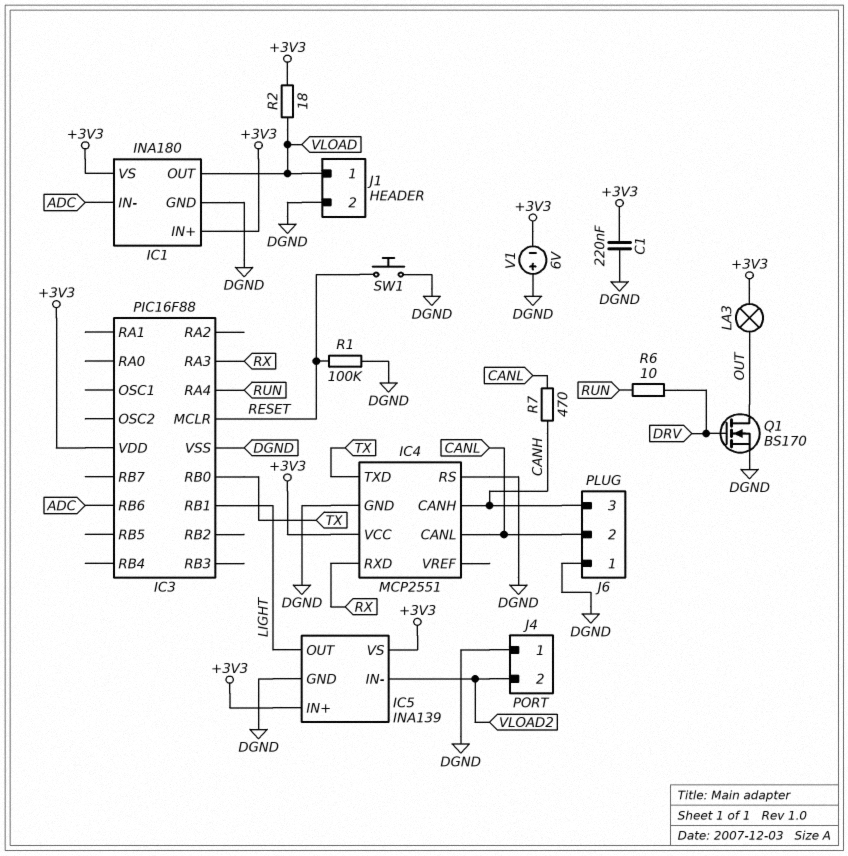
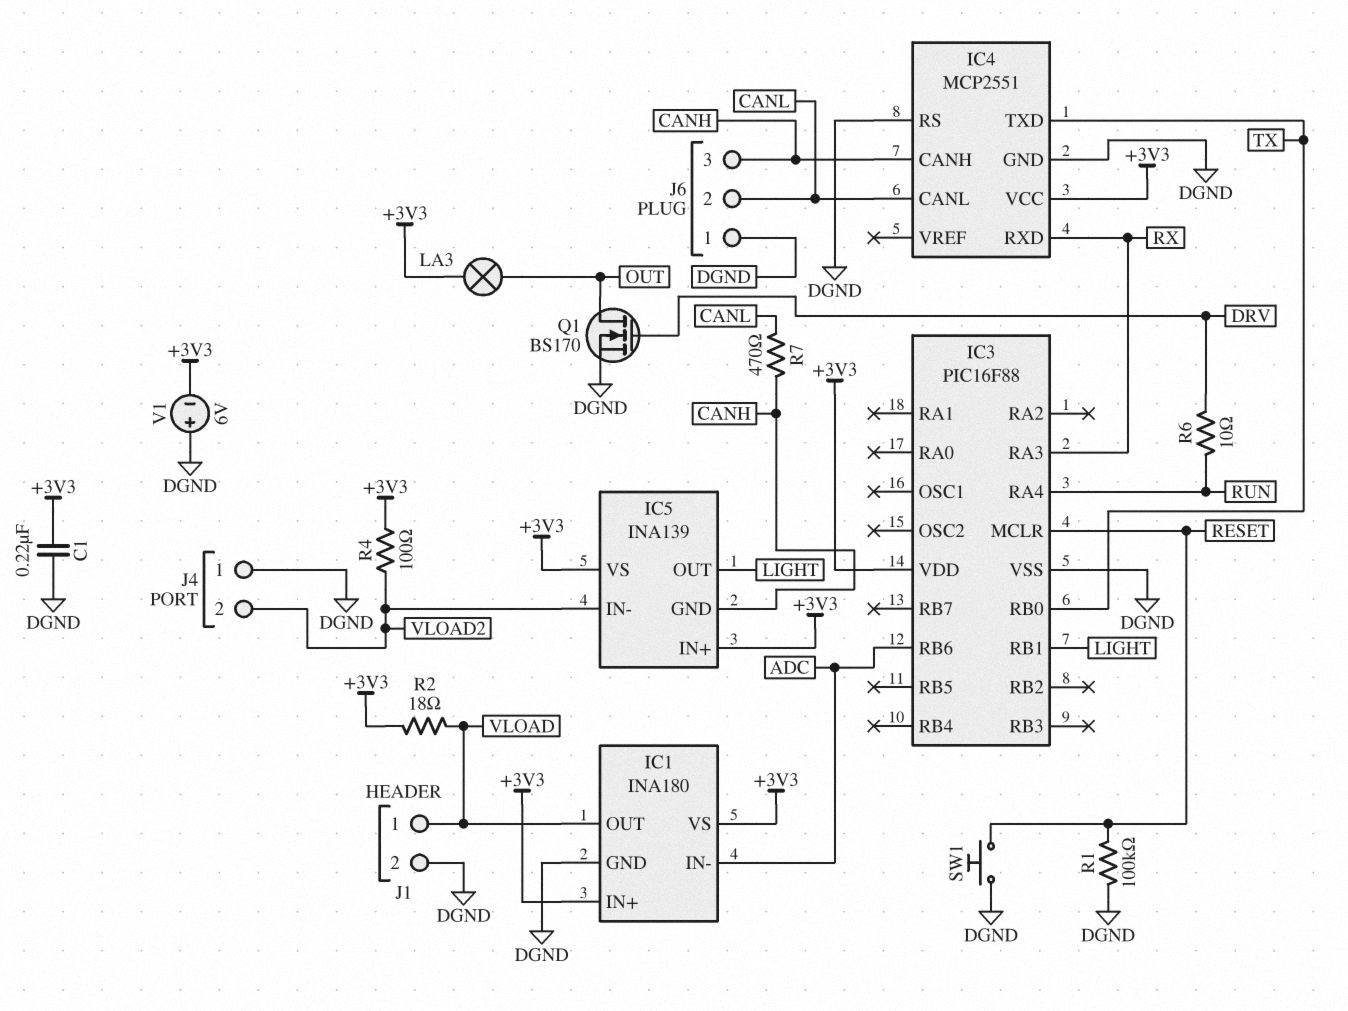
IC5 pin GND: DGND -> CANH
R4: none -> 100 (+3V3, VLOAD2)

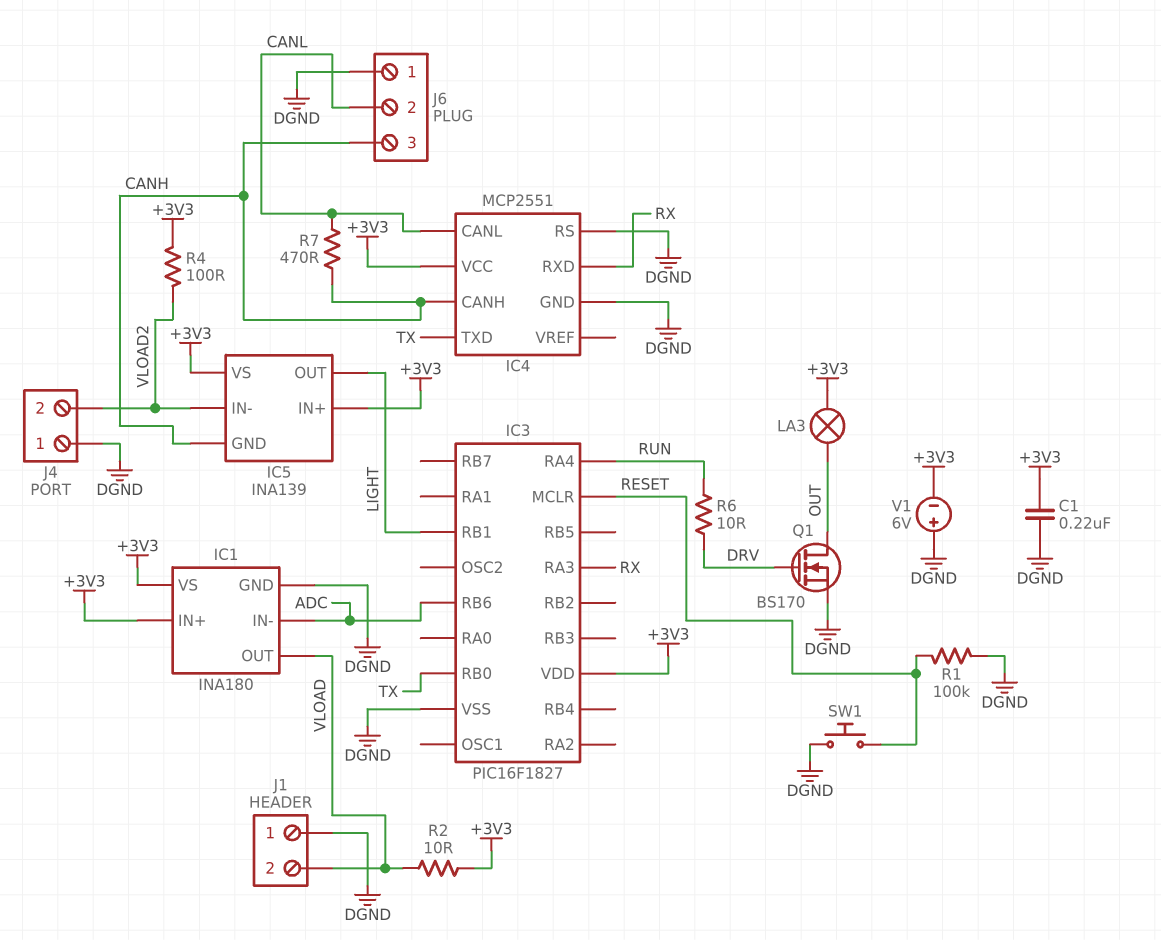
IC3: PIC16F88 -> PIC16F1827
J1 pin 1: VLOAD -> DGND
J1 pin 2: DGND -> VLOAD
R2: 18 (+3V3, VLOAD) -> 10 (+3V3, VLOAD)

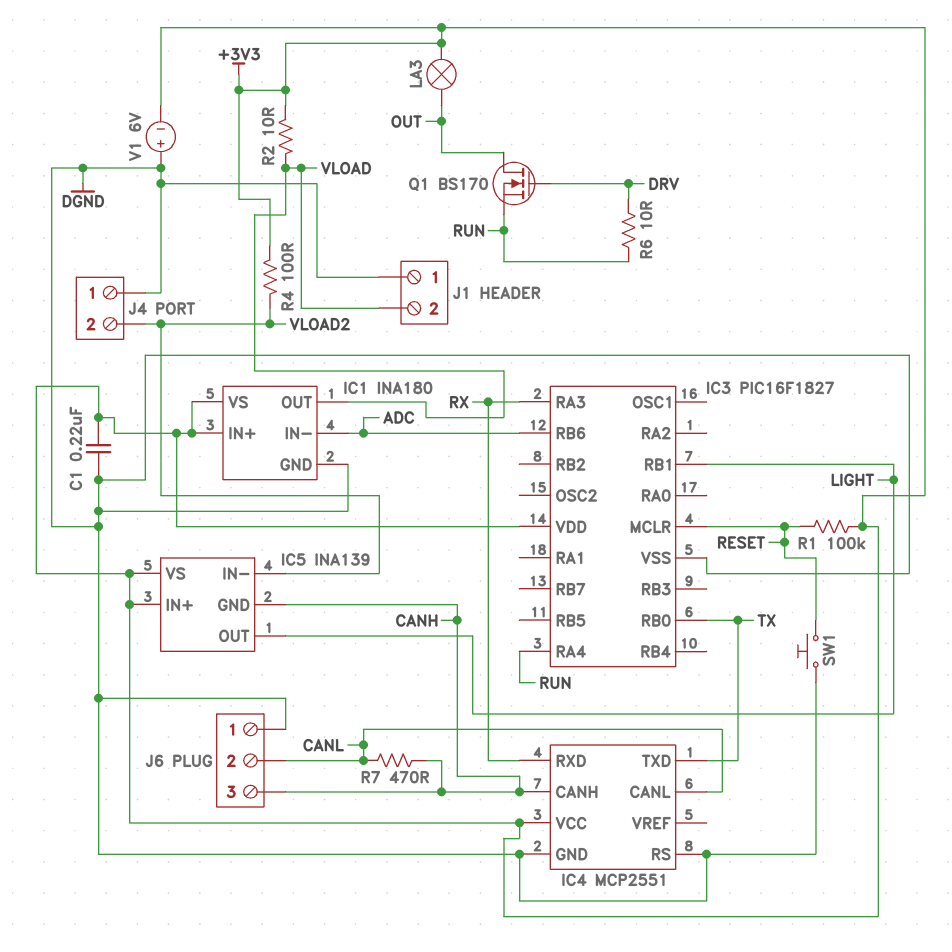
Q1: NMOS BS170 (G DRV, D OUT, S DGND) -> NMOS BS170 (G DRV, D OUT, S RUN)
R1: 100k (DGND, RESET) -> 100k (+3V3, RESET)

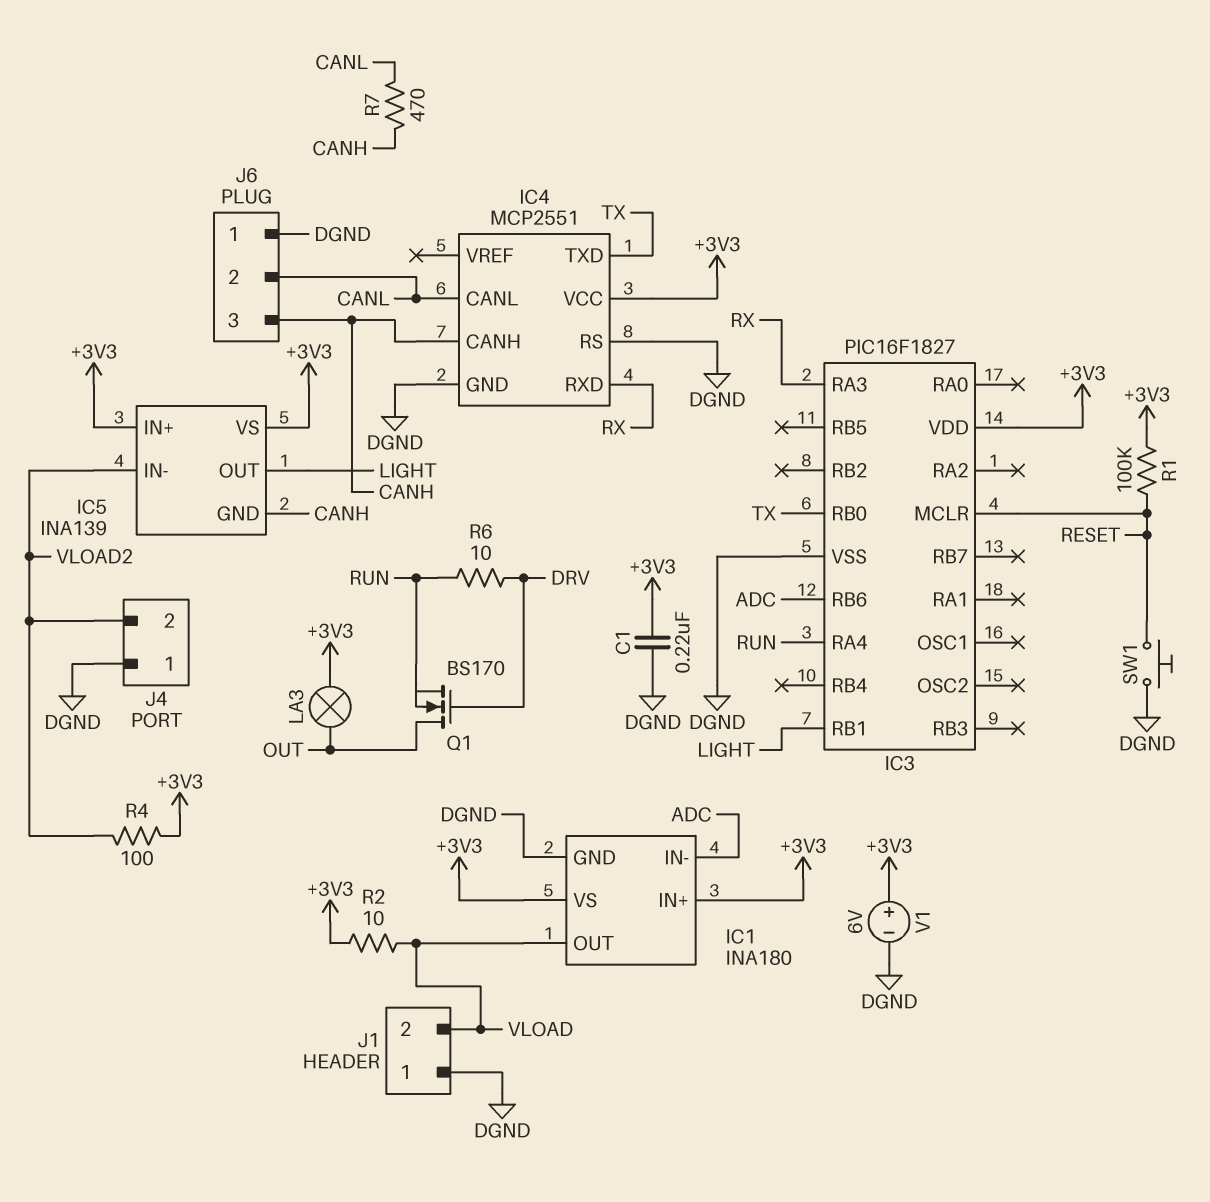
V1: 6V (plus DGND, minus +3V3) -> 6V (plus +3V3, minus DGND)

